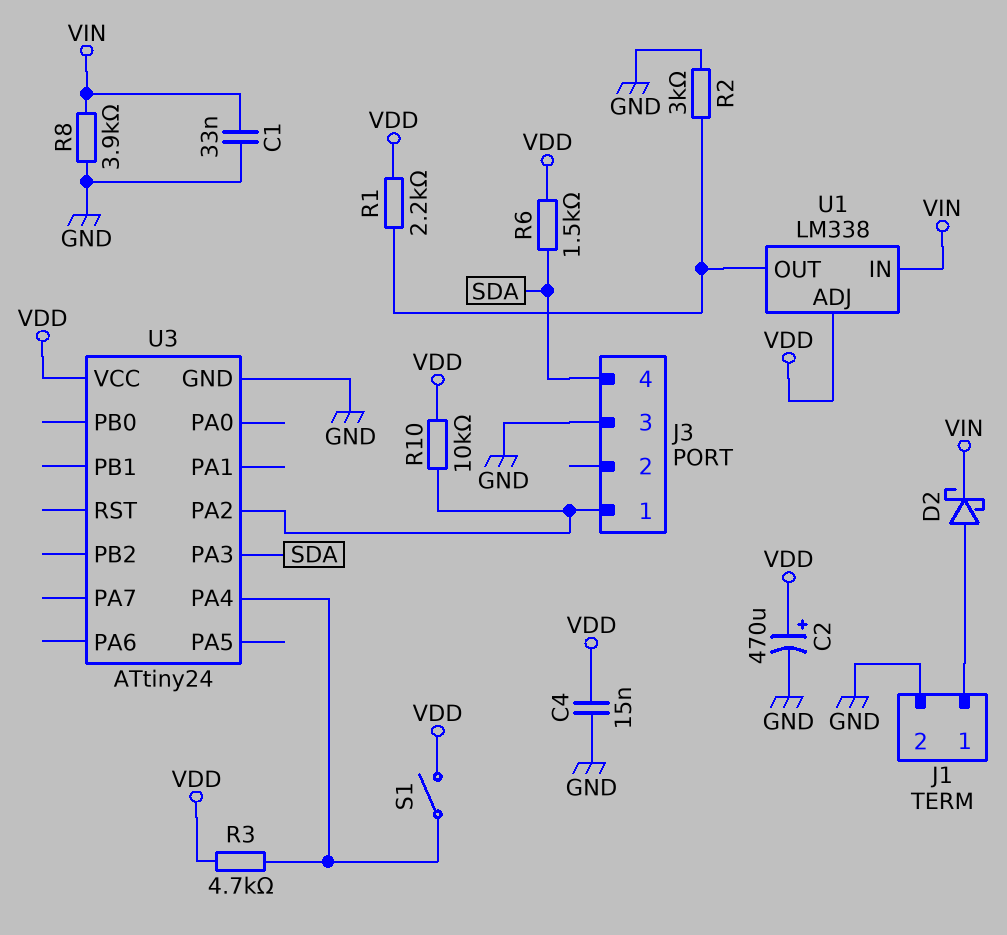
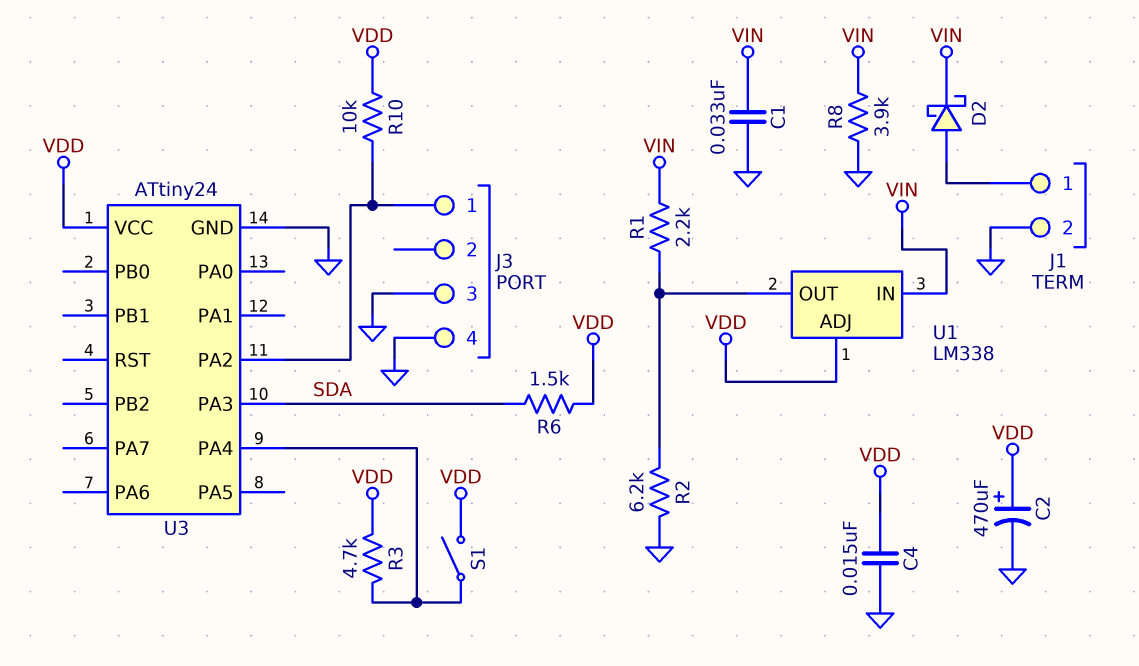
J3 pin 4: SDA -> GND
R1: 2.2k (U1/OUT, VDD) -> 2.2k (U1/OUT, VIN)
R2: 3k (GND, U1/OUT) -> 6.2k (GND, U1/OUT)

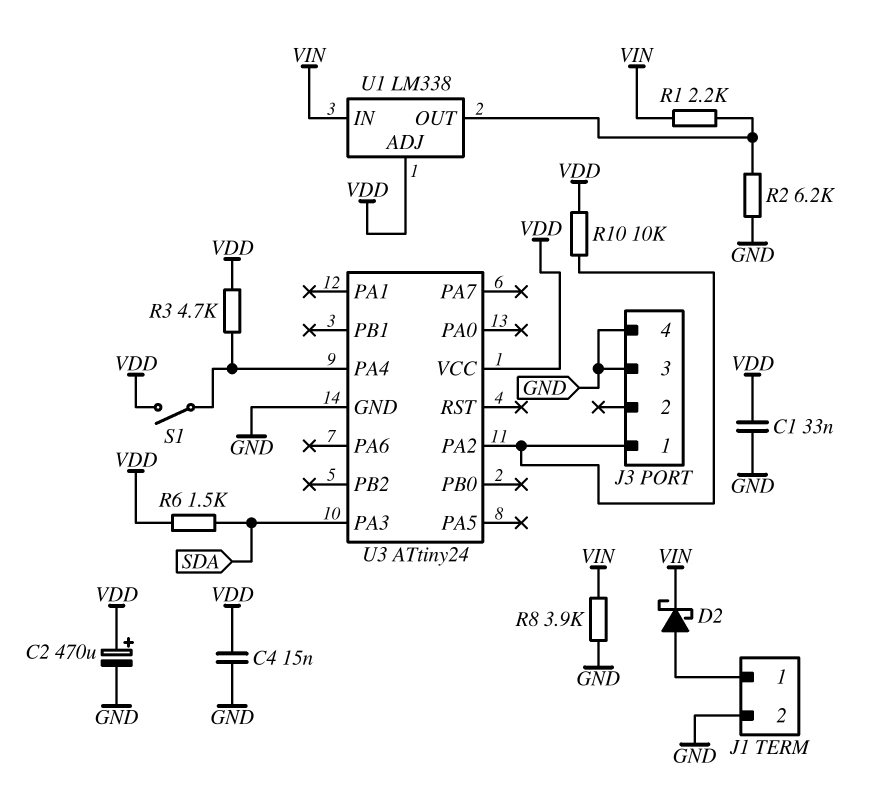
C1: 33nF (GND, VIN) -> 33nF (GND, VDD)

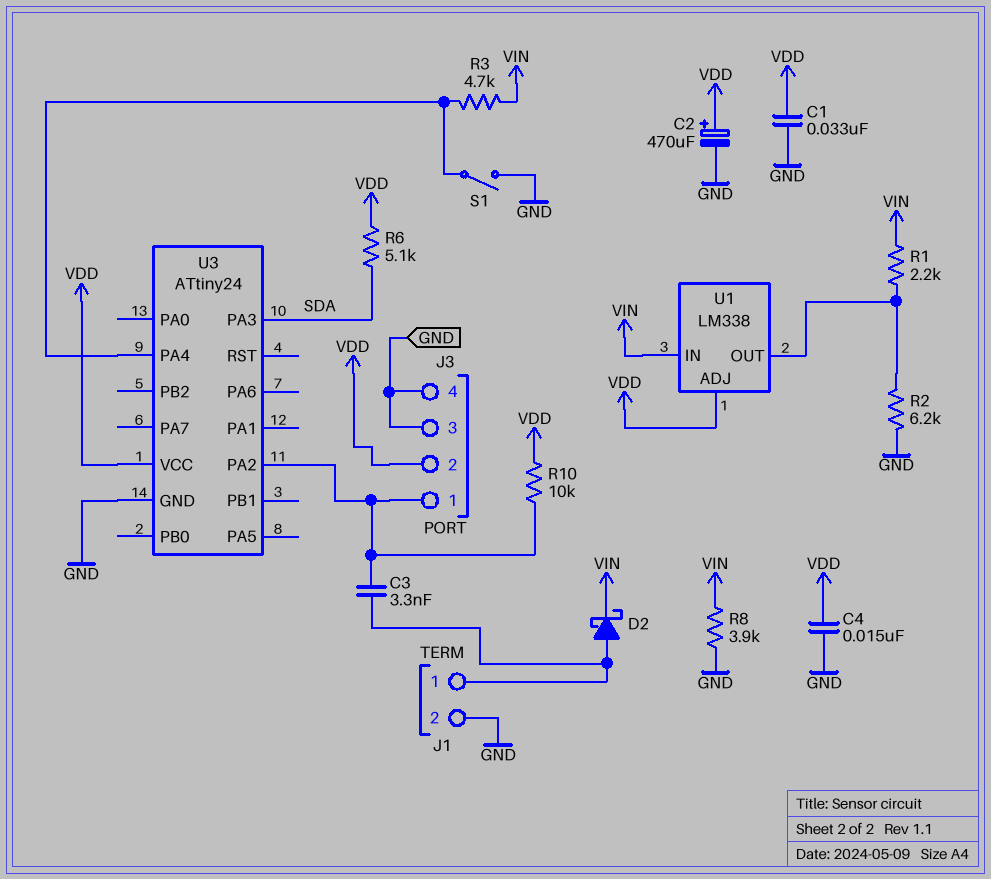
C3: none -> 3.3nF (J1/1, J3/1)
J3 pin 2: none -> VDD
R3: 4.7k (U3/PA4, VDD) -> 4.7k (U3/PA4, VIN)
R6: 1.5k (SDA, VDD) -> 5.1k (SDA, VDD)
S1: switch (U3/PA4, VDD) -> switch (GND, U3/PA4)

